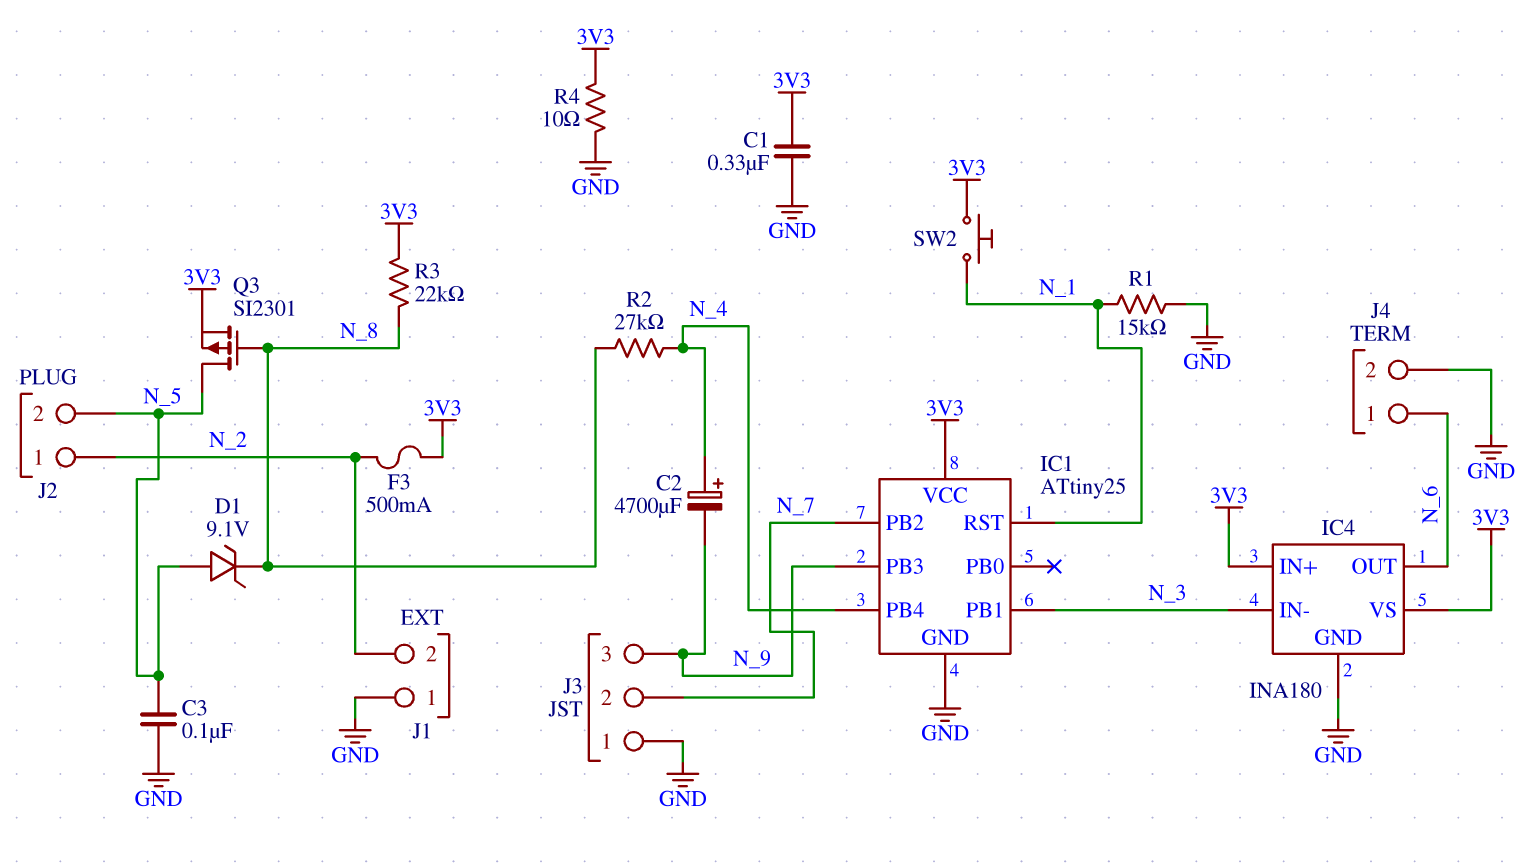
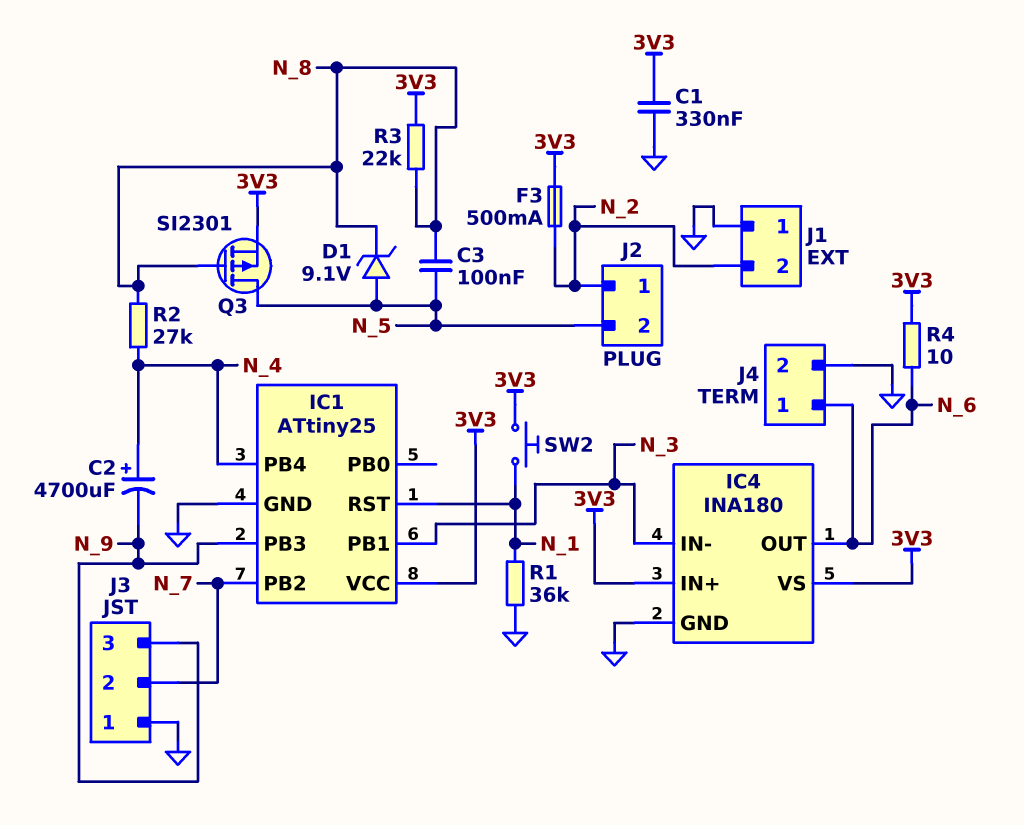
C3: 100nF (GND, N_5) -> 100nF (N_5, N_8)
R1: 15k (GND, N_1) -> 36k (GND, N_1)
R4: 10 (3V3, GND) -> 10 (3V3, N_6)

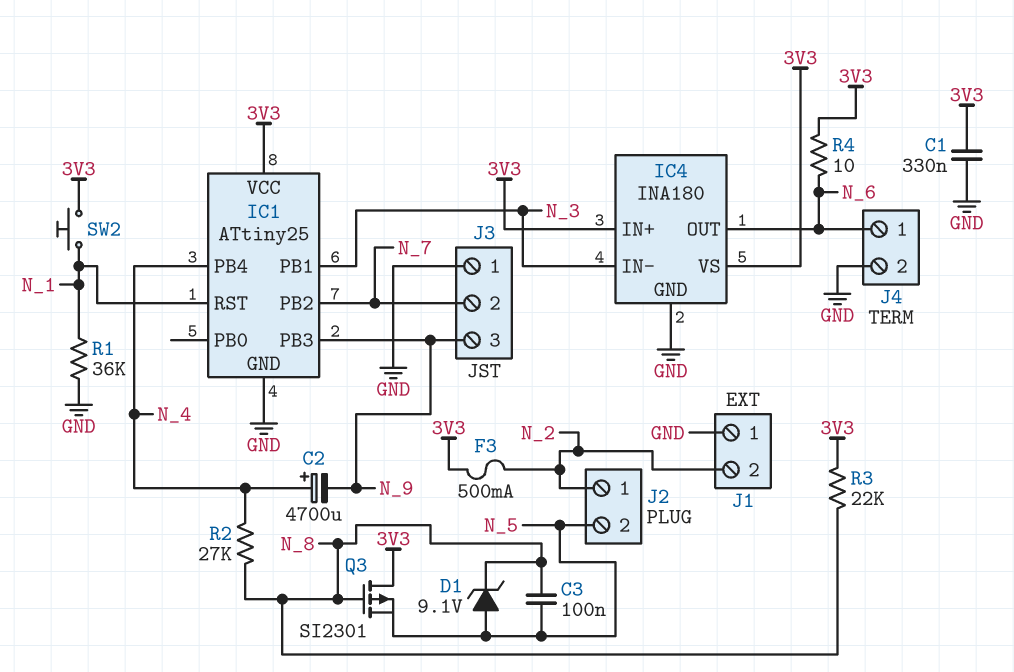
Q3: PMOS SI2301 (G N_8, D N_5, S 3V3) -> PMOS SI2301 (G N_8, D 3V3, S N_5)

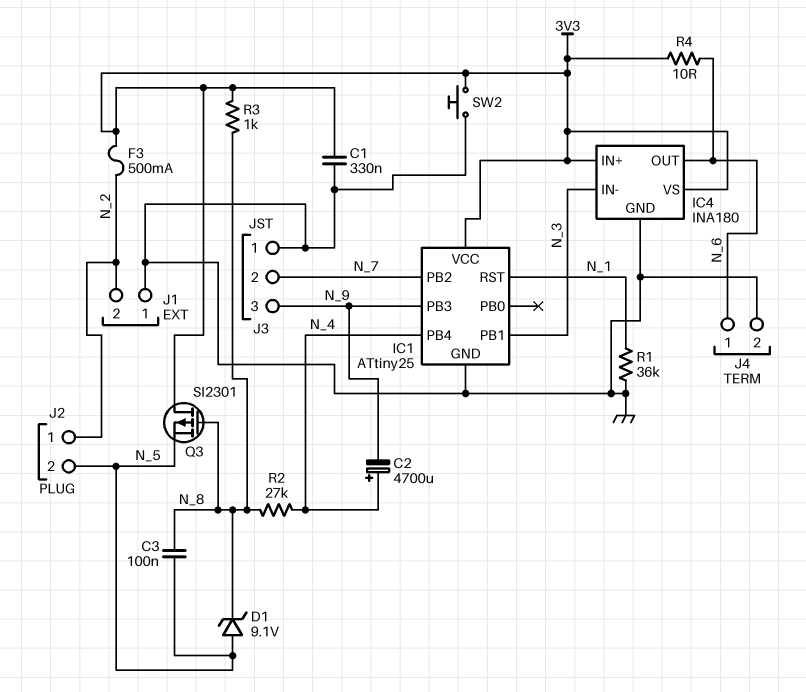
R3: 22k (3V3, N_8) -> 1k (3V3, N_8)
SW2: button (3V3, N_1) -> button (3V3, GND)

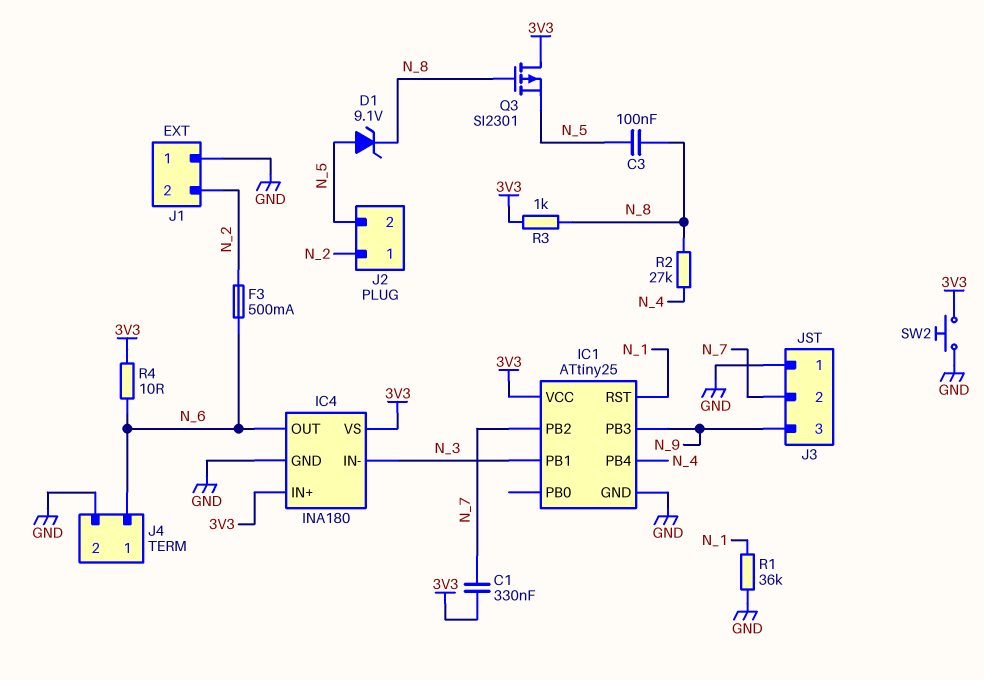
C1: 330nF (3V3, GND) -> 330nF (3V3, N_7)
C2: 4700uF (plus N_4, minus N_9) -> none
F3: 500mA (3V3, N_2) -> 500mA (N_2, N_6)

